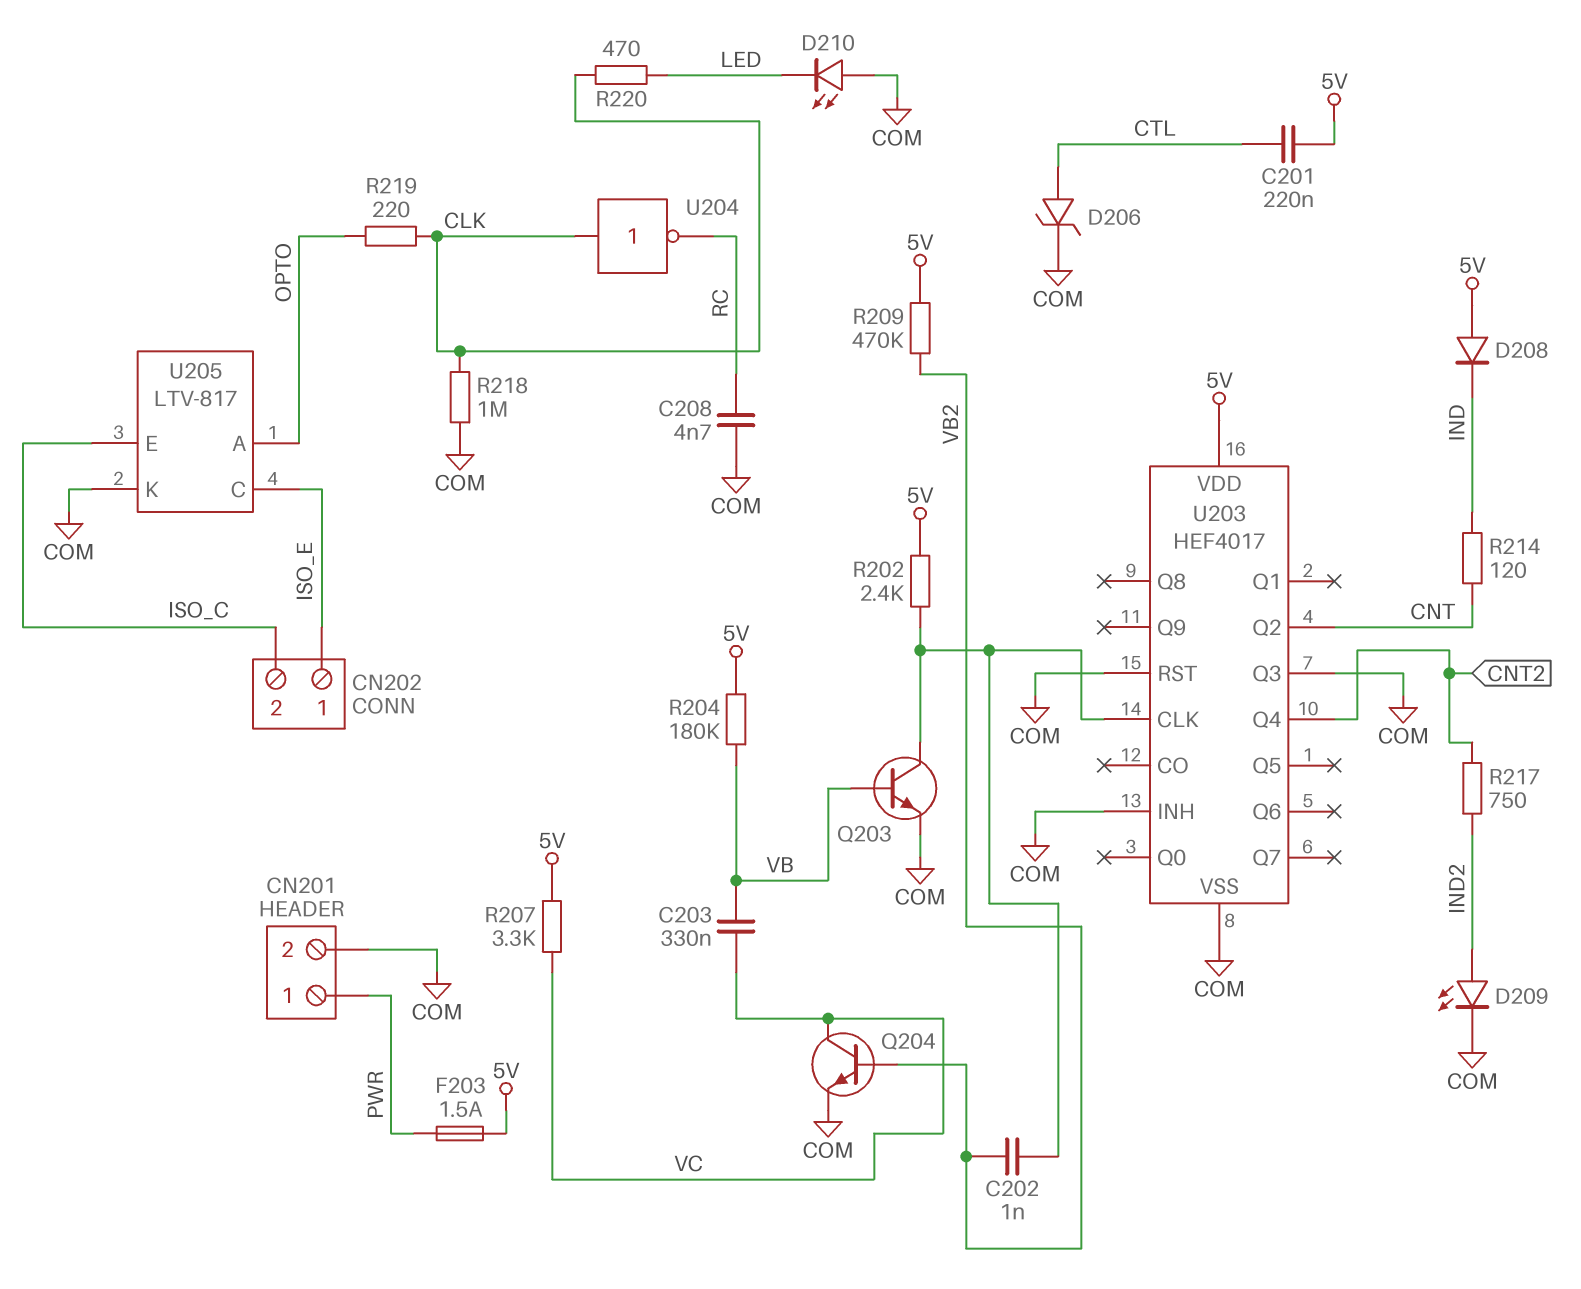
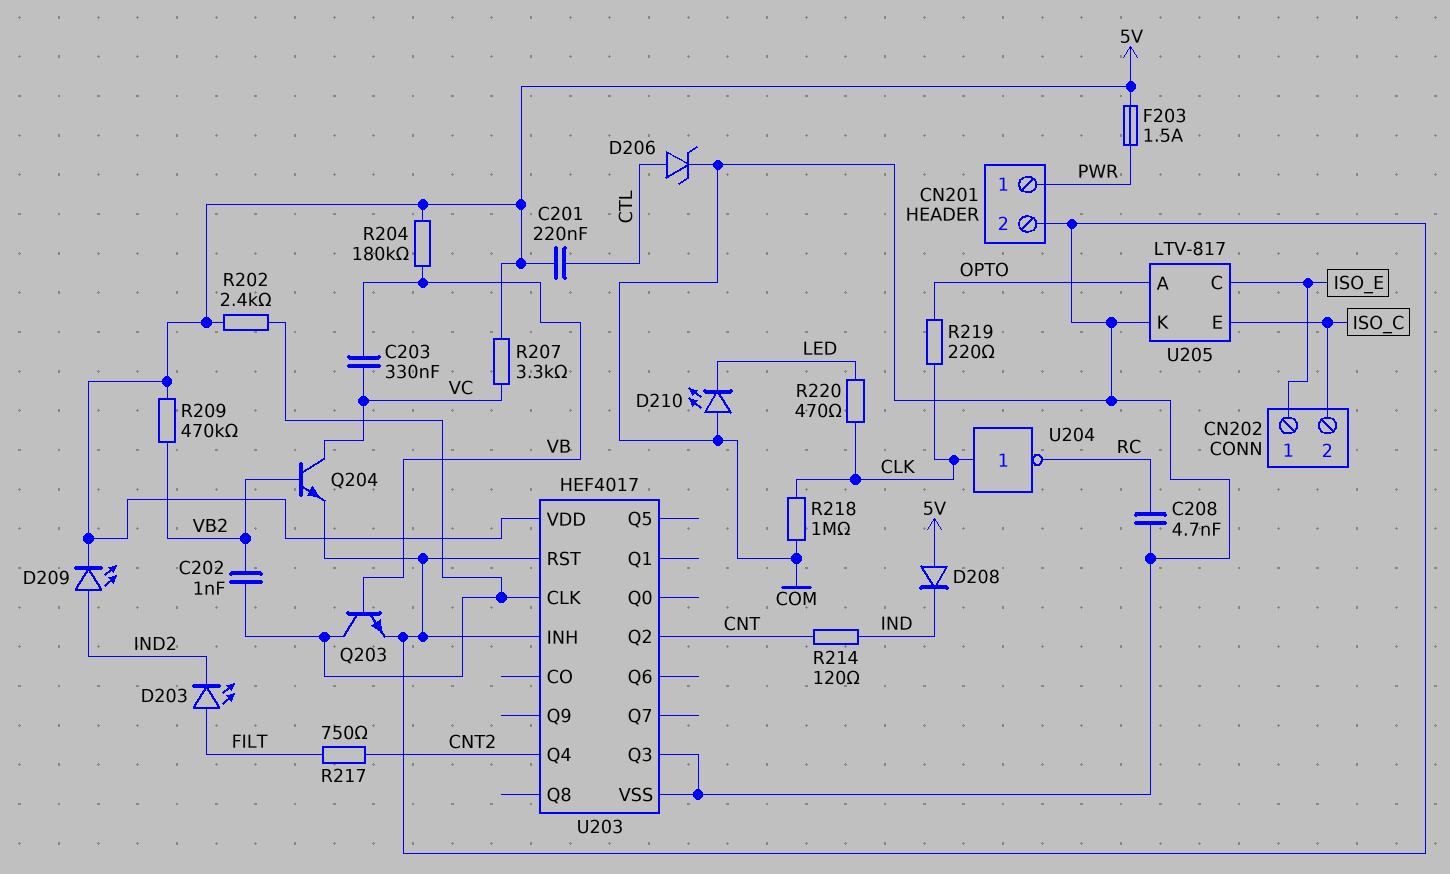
D203: none -> LED (A FILT, K IND2)
D209: LED (A IND2, K COM) -> LED (A IND2, K 5V)
R217: 750 (CNT2, IND2) -> 750 (CNT2, FILT)

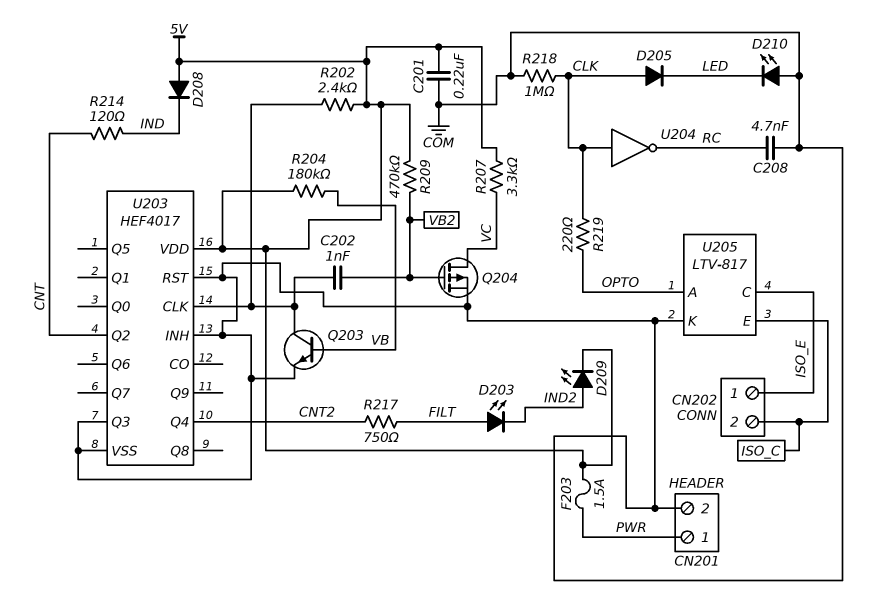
C201: 220nF (5V, CTL) -> 220nF (5V, COM)
C203: 330nF (VB, VC) -> none
D205: none -> diode (A CLK, K LED)
D206: zener (A CTL, K COM) -> none
Q204: NPN (B VB2, C VC, E COM) -> PMOS (G VB2, D VC, S COM)
R220: 470 (CLK, LED) -> none

